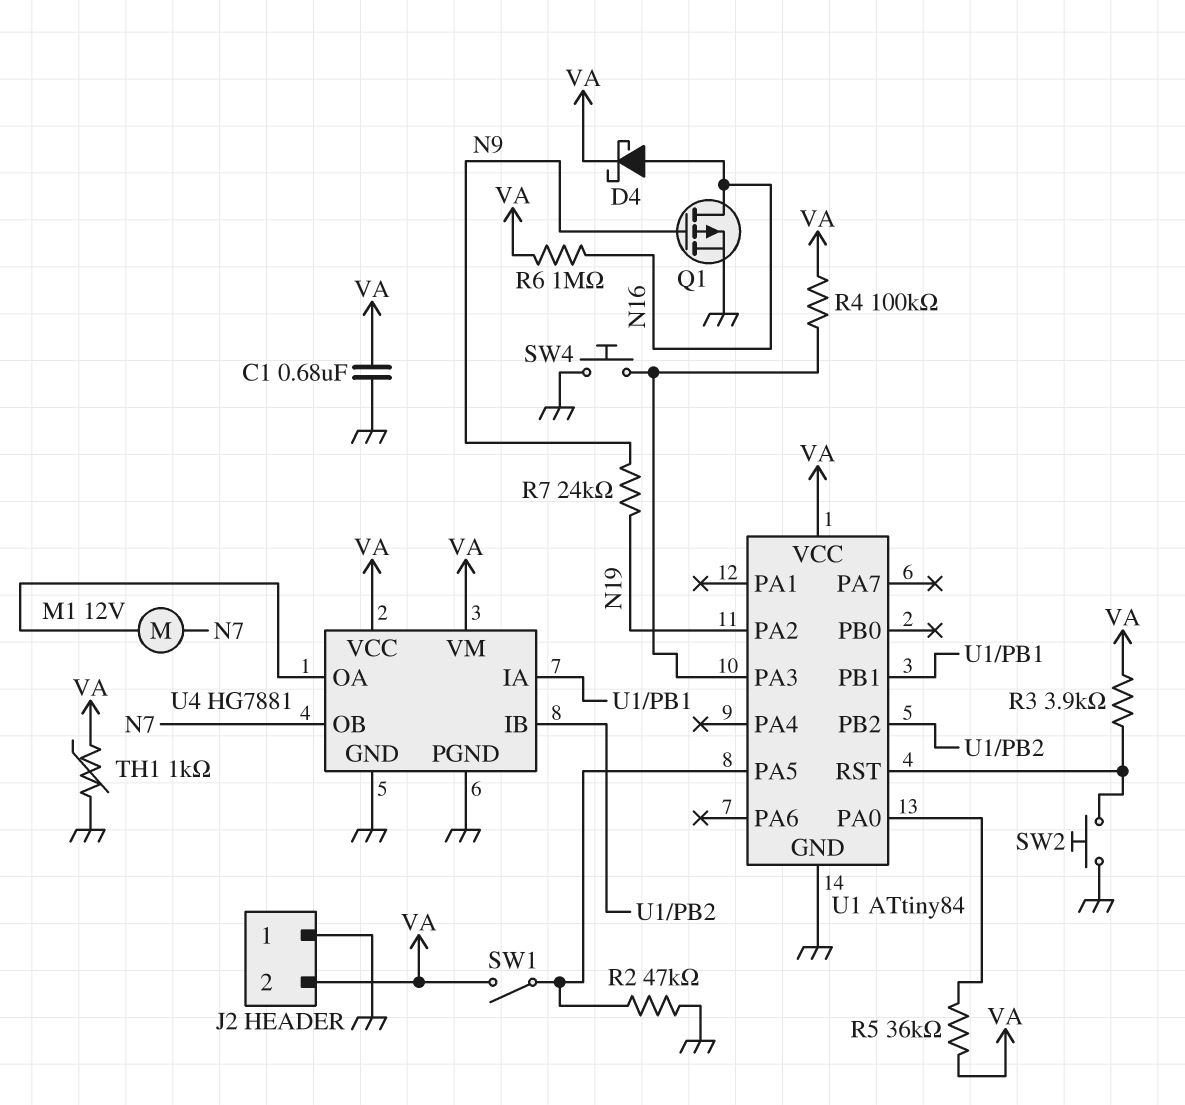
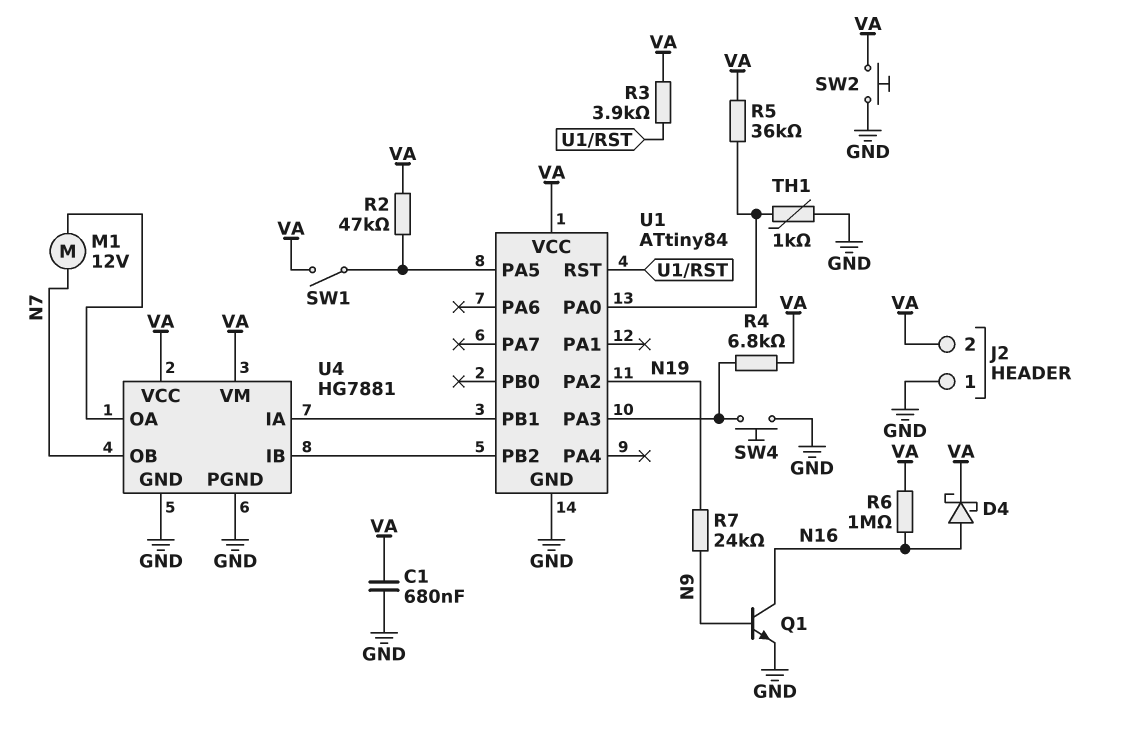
Q1: PMOS (G N9, D N16, S GND) -> NPN (B N9, C N16, E GND)
R2: 47k (GND, U1/PA5) -> 47k (U1/PA5, VA)
R4: 100k (U1/PA3, VA) -> 6.8k (U1/PA3, VA)
SW2: button (GND, U1/RST) -> button (GND, VA)
TH1: 1k (GND, VA) -> 1k (GND, U1/PA0)

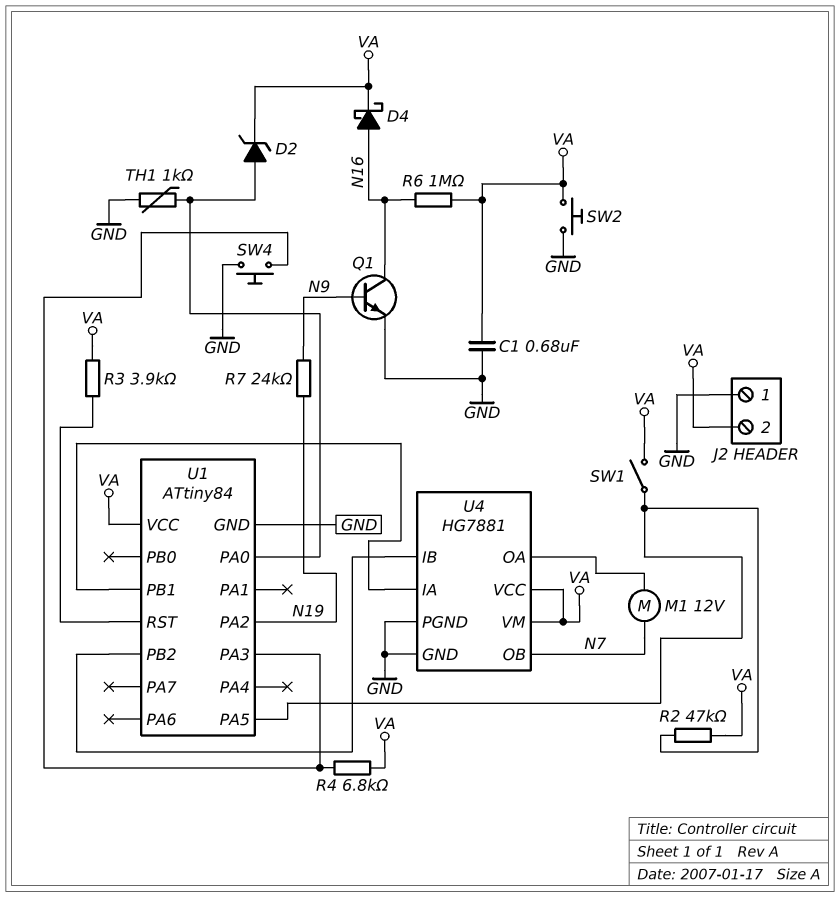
D2: none -> zener (A U1/PA0, K VA)
R5: 36k (U1/PA0, VA) -> none

